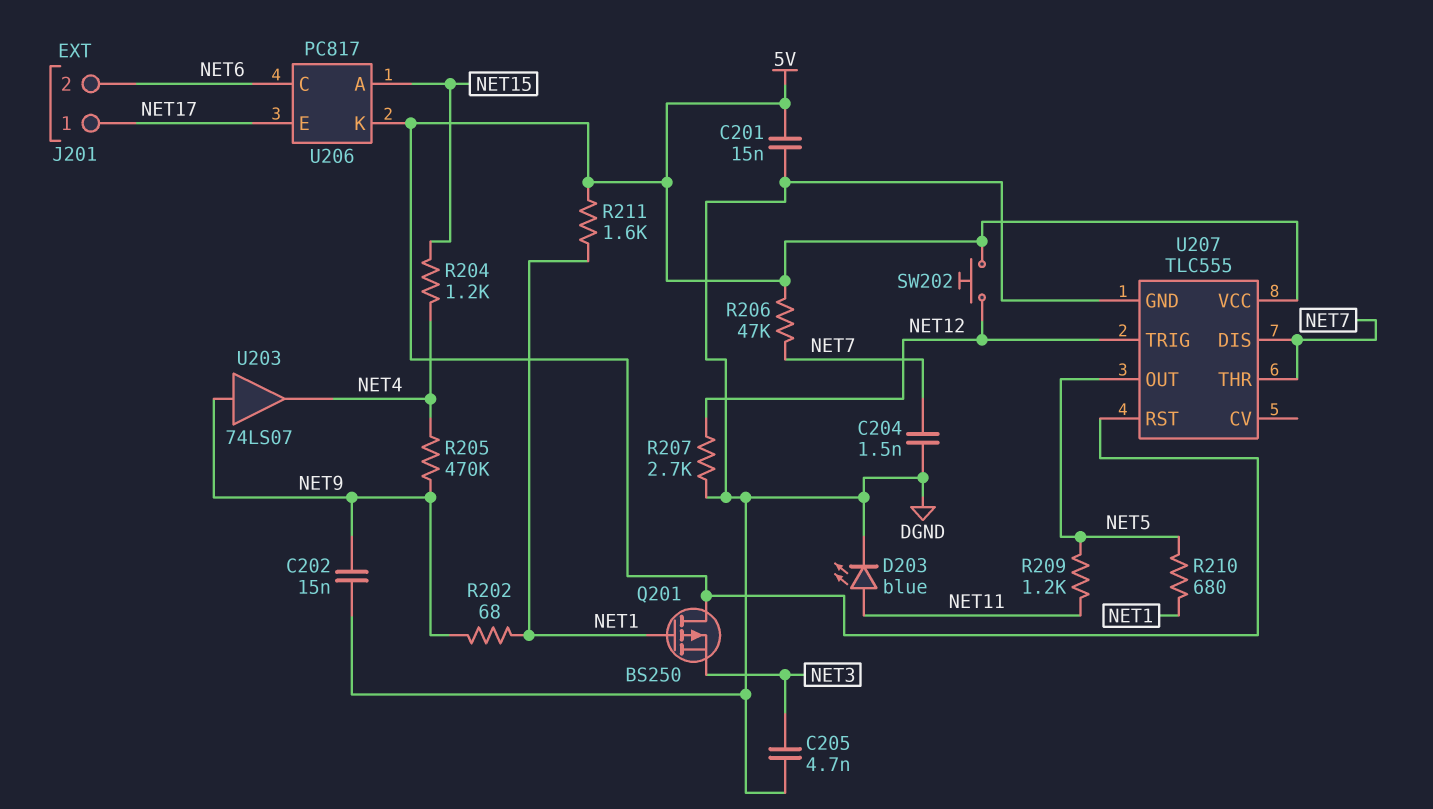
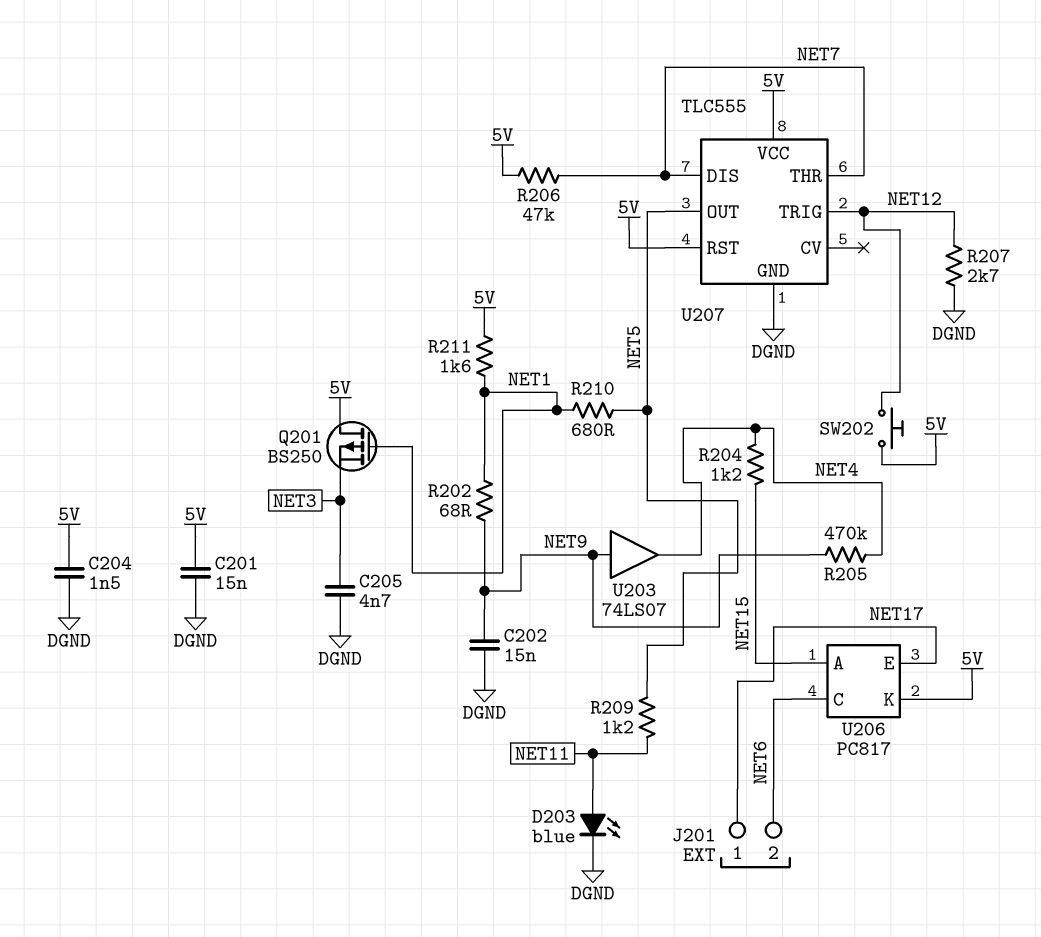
C204: 1.5nF (DGND, NET7) -> 1.5nF (5V, DGND)

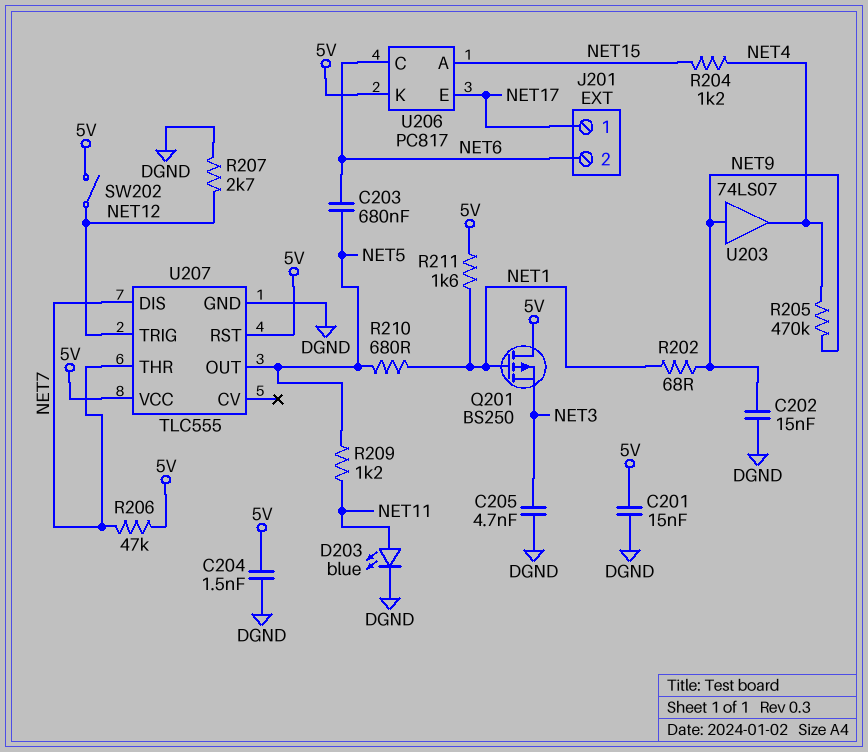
C203: none -> 680nF (NET5, NET6)
SW202: button (5V, NET12) -> switch (5V, NET12)

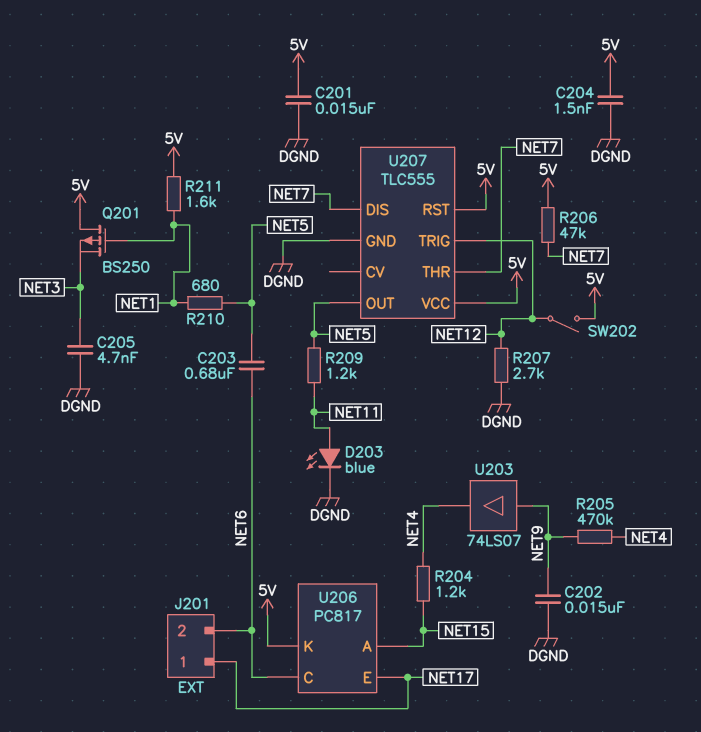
R202: 68 (NET1, NET9) -> none

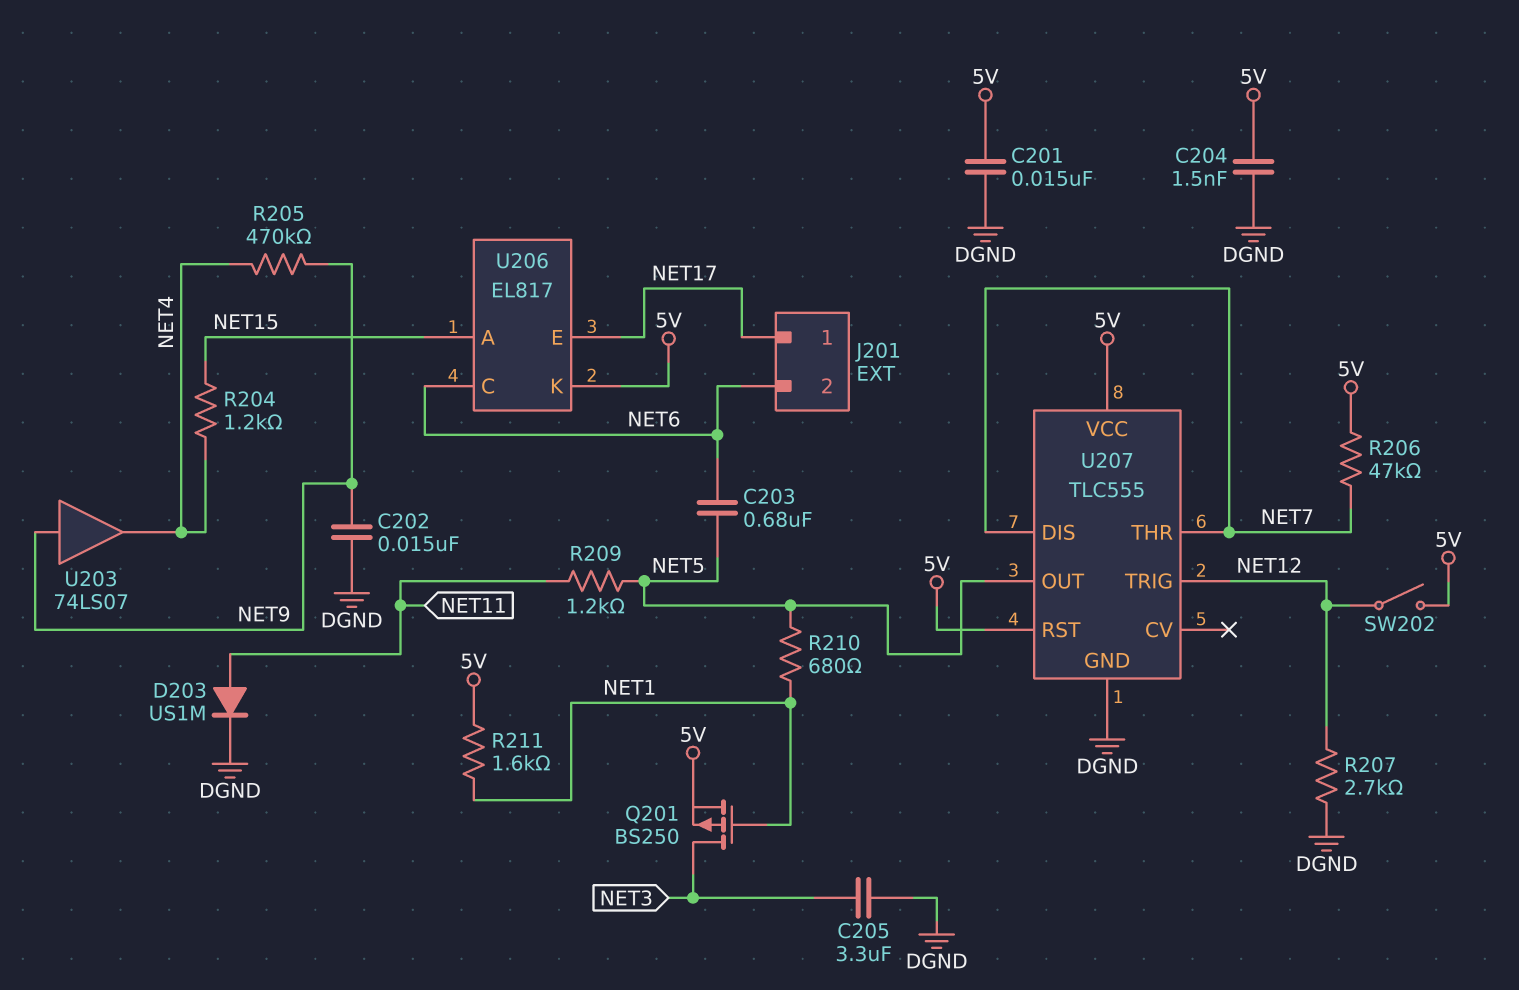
C205: 4.7nF (DGND, NET3) -> 3.3uF (DGND, NET3)
D203: LED blue (A NET11, K DGND) -> diode US1M (A NET11, K DGND)
Q201: PMOS BS250 (G NET1, D 5V, S NET3) -> PMOS BS250 (G NET1, D NET3, S 5V)
U206: PC817 -> EL817

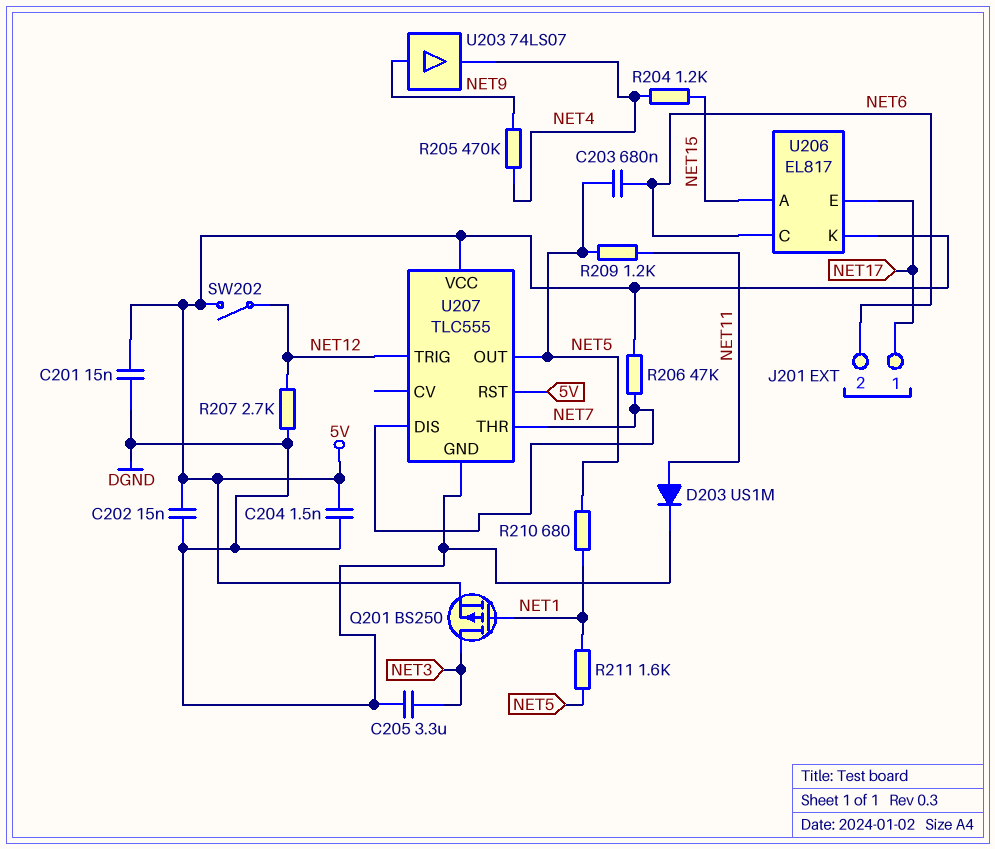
C202: 15nF (DGND, NET9) -> 15nF (5V, DGND)
R211: 1.6k (5V, NET1) -> 1.6k (NET1, NET5)

